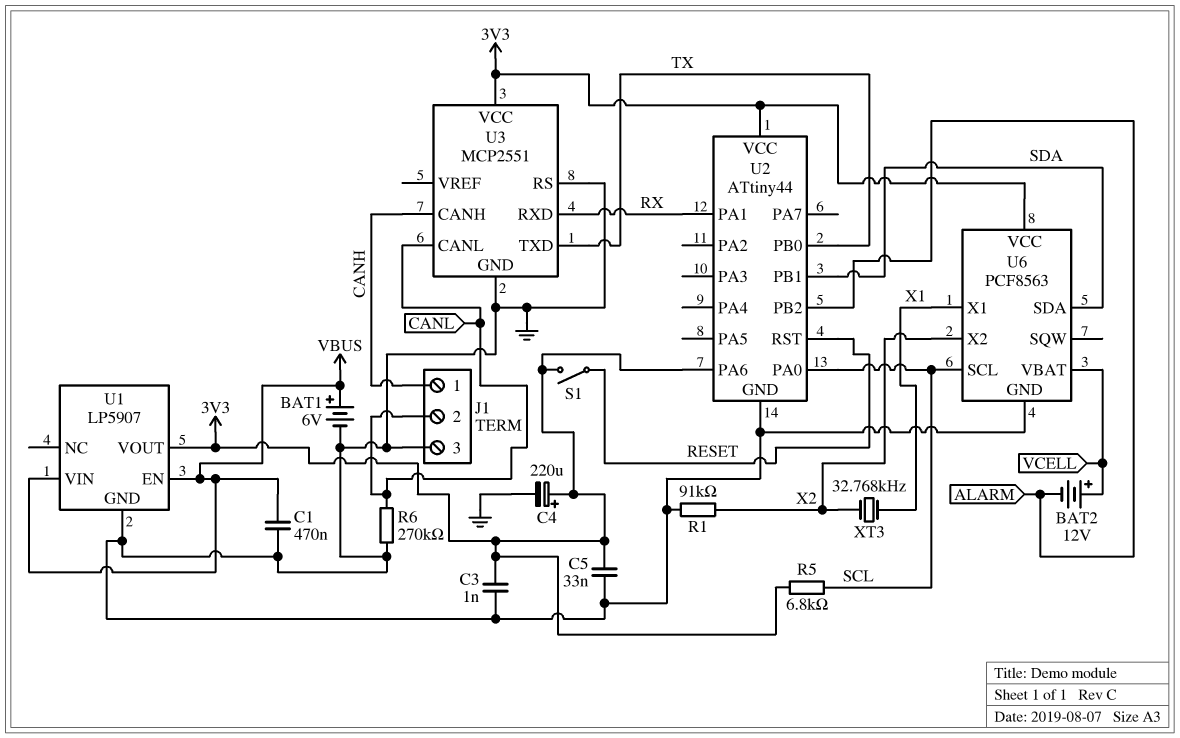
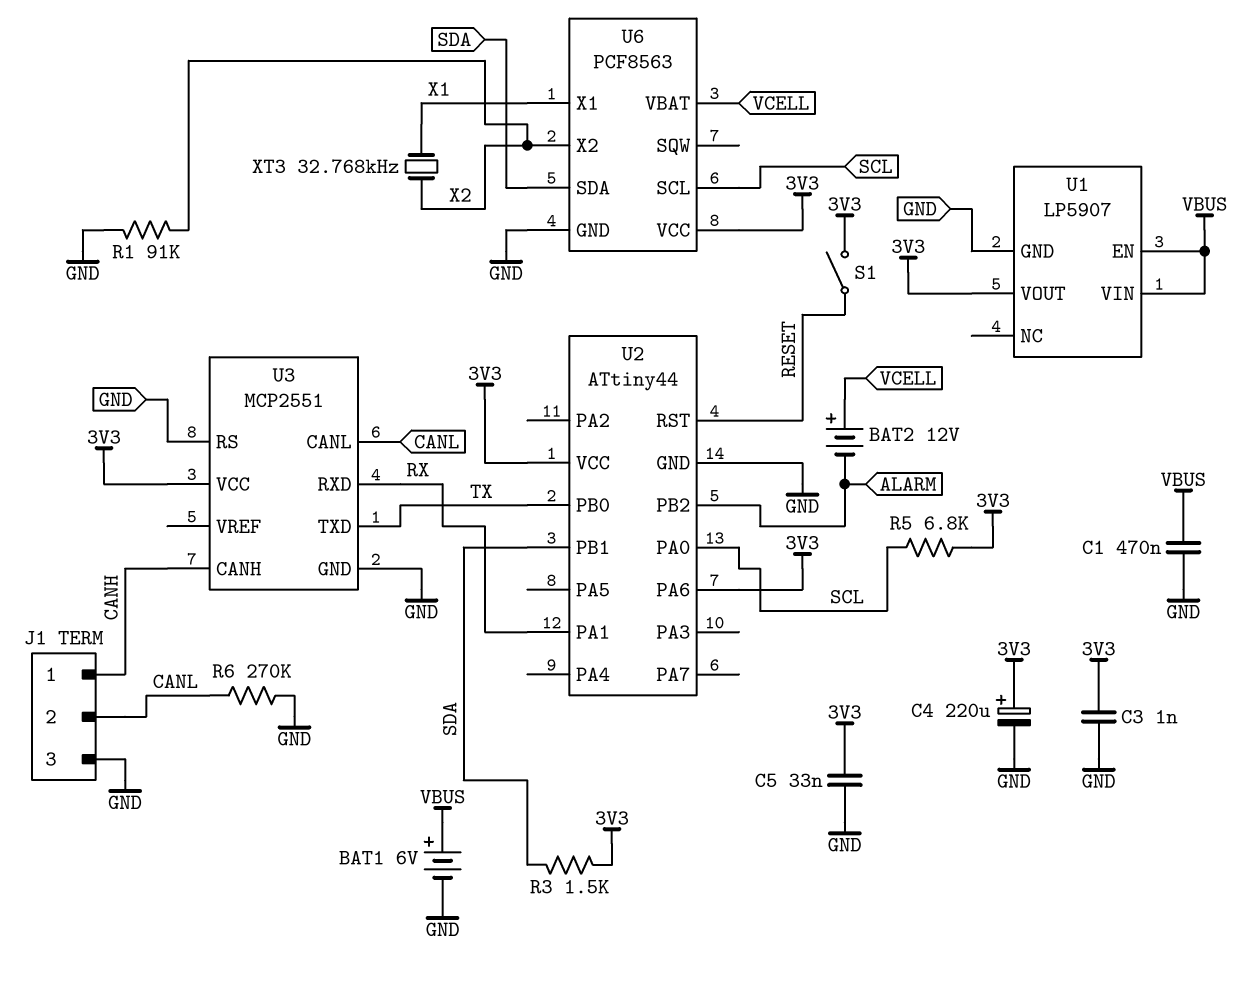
R3: none -> 1.5k (3V3, SDA)

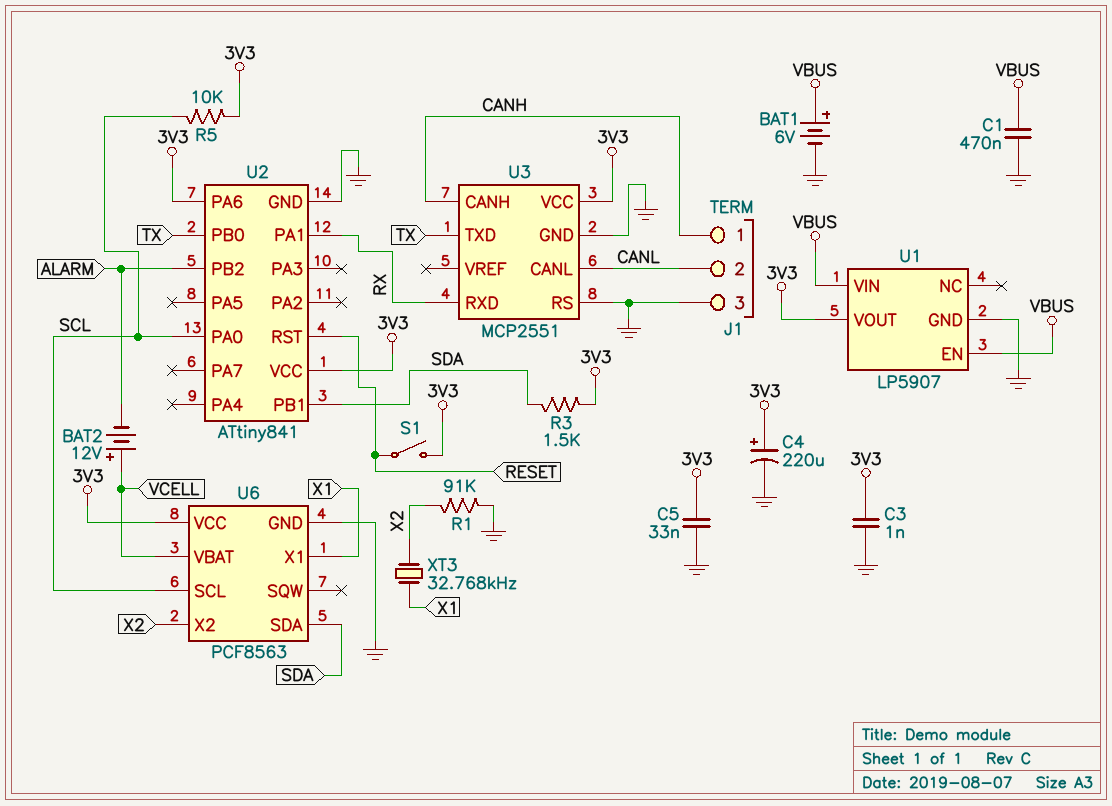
R5: 6.8k (3V3, SCL) -> 10k (3V3, SCL)
R6: 270k (CANL, GND) -> none
U2: ATtiny44 -> ATtiny841

